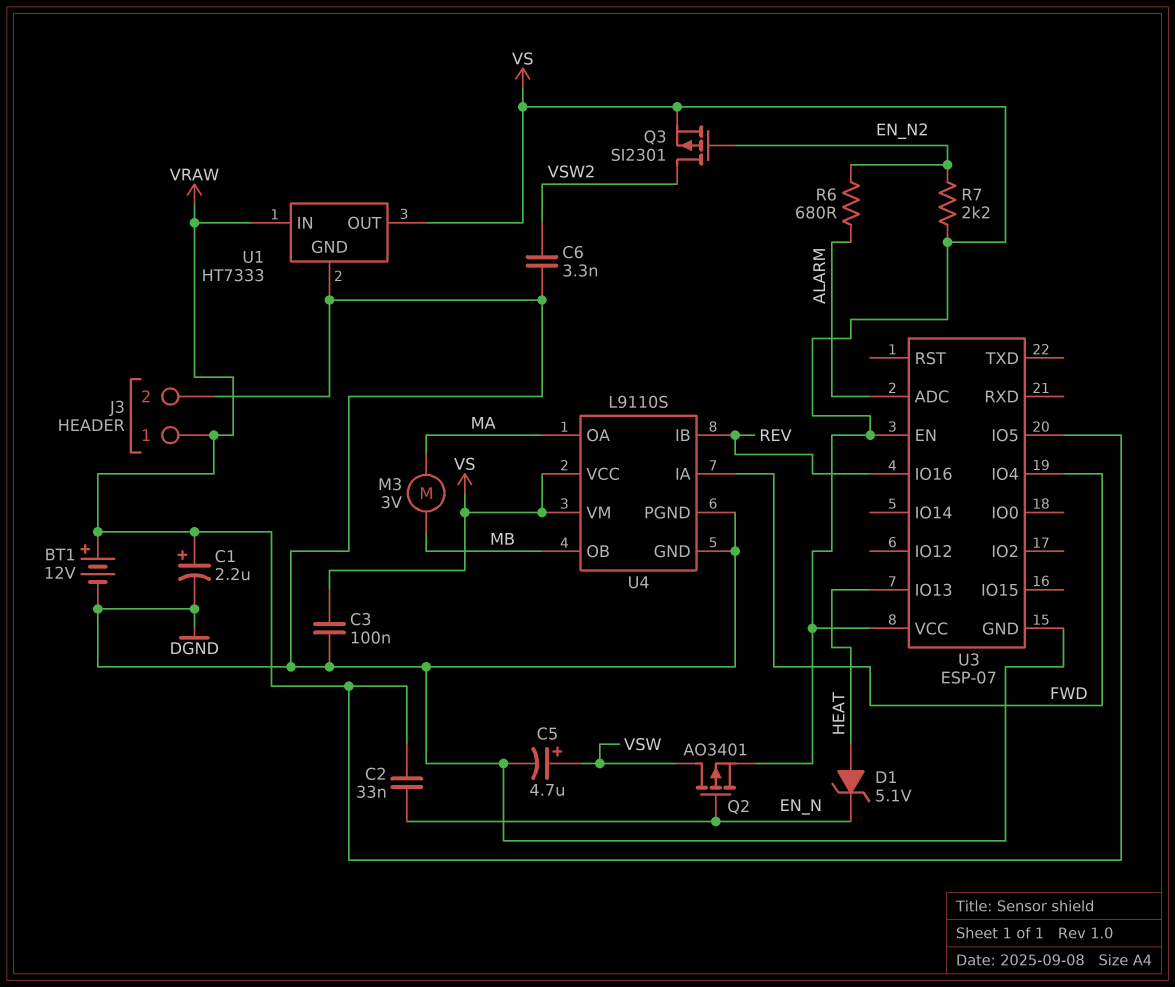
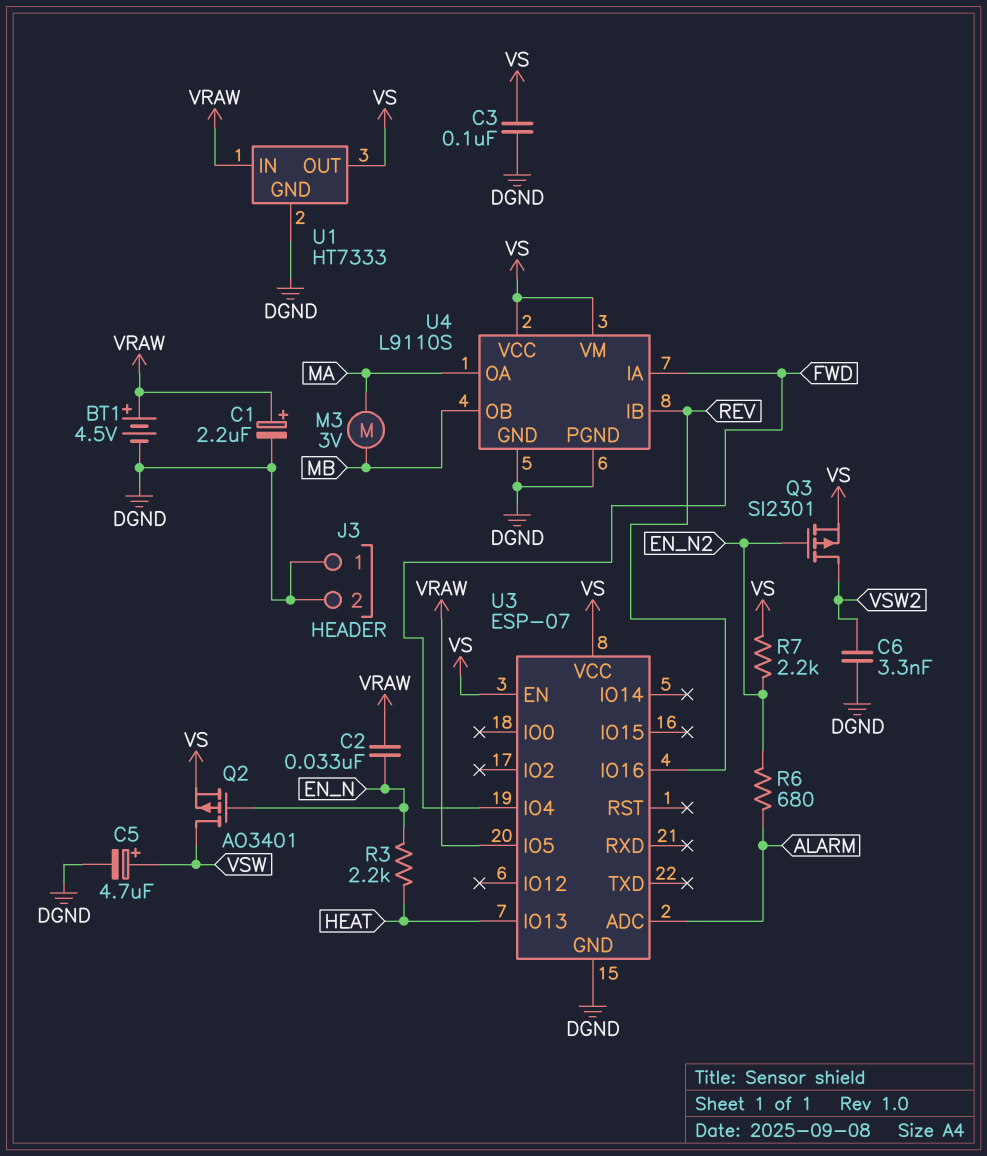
BT1: 12V (plus VRAW, minus DGND) -> 4.5V (plus VRAW, minus DGND)
D1: zener 5.1V (A HEAT, K EN_N) -> none
J3 pin 1: VRAW -> DGND
R3: none -> 2.2k (EN_N, HEAT)

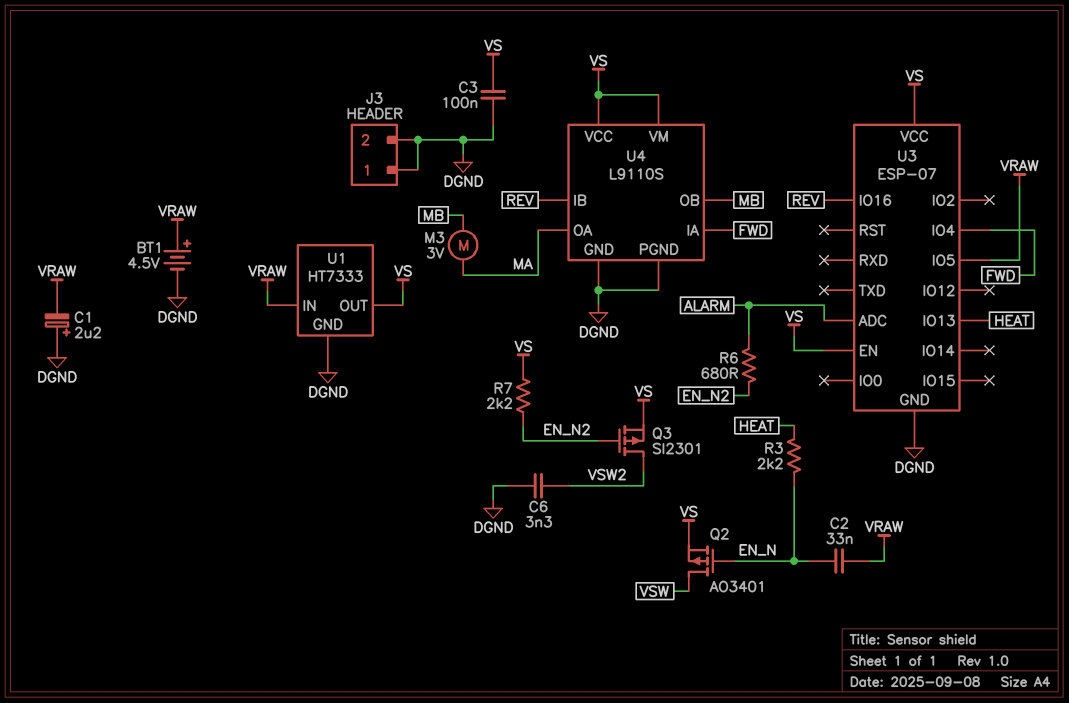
C1: 2.2uF (plus VRAW, minus DGND) -> 2.2uF (plus DGND, minus VRAW)
C5: 4.7uF (plus VSW, minus DGND) -> none

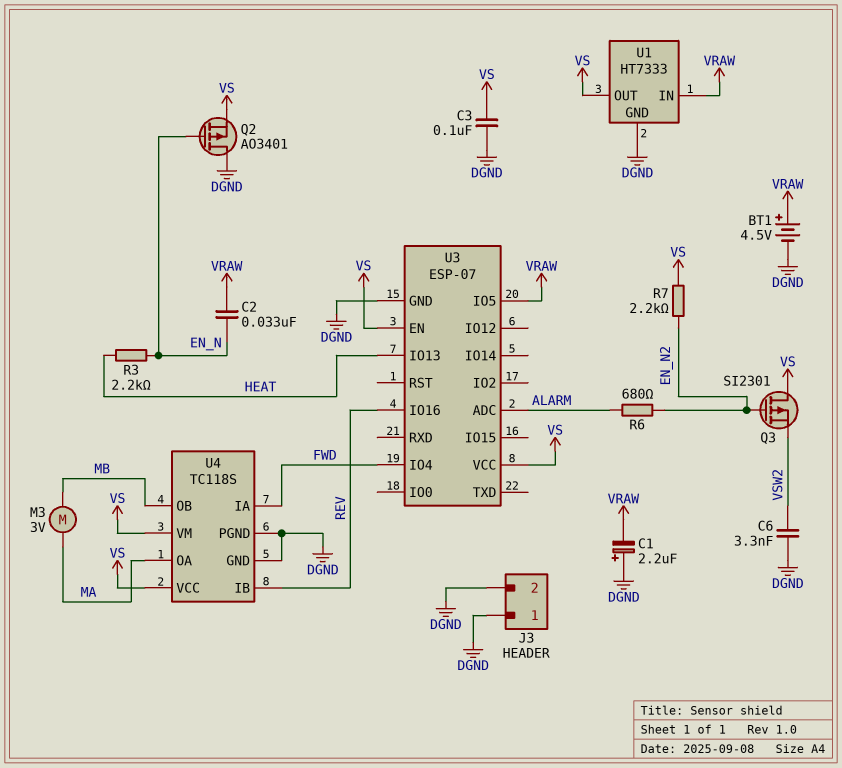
Q2: PMOS AO3401 (G EN_N, D VSW, S VS) -> PMOS AO3401 (G EN_N, D DGND, S VS)
Q3: PMOS SI2301 (G EN_N2, D VSW2, S VS) -> PMOS SI2301 (G EN_N2, D VS, S VSW2)
U4: L9110S -> TC118S

